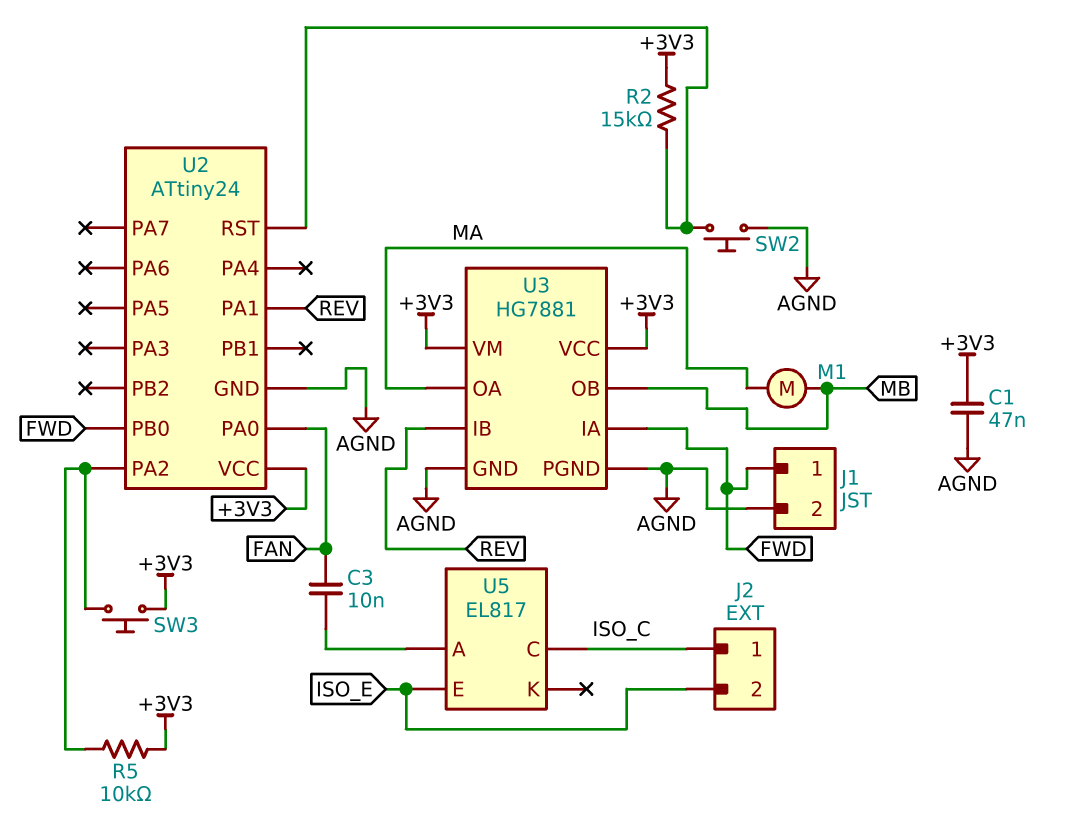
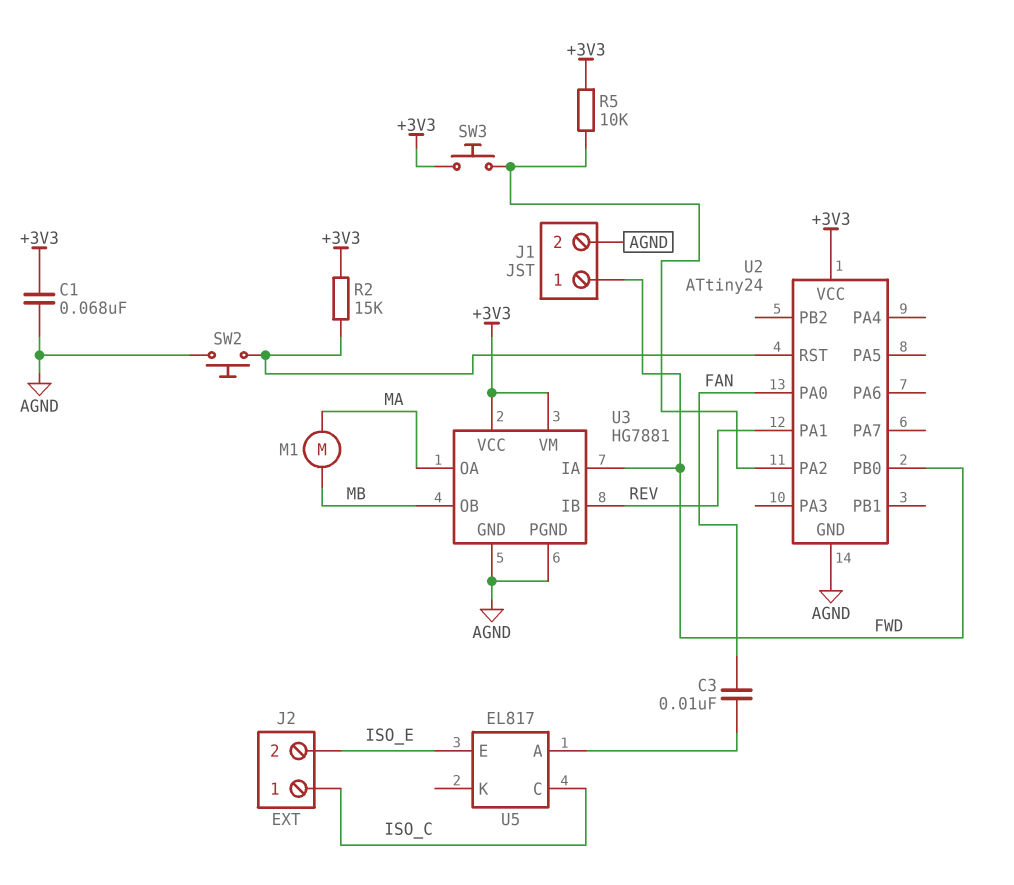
C1: 47nF (+3V3, AGND) -> 68nF (+3V3, AGND)

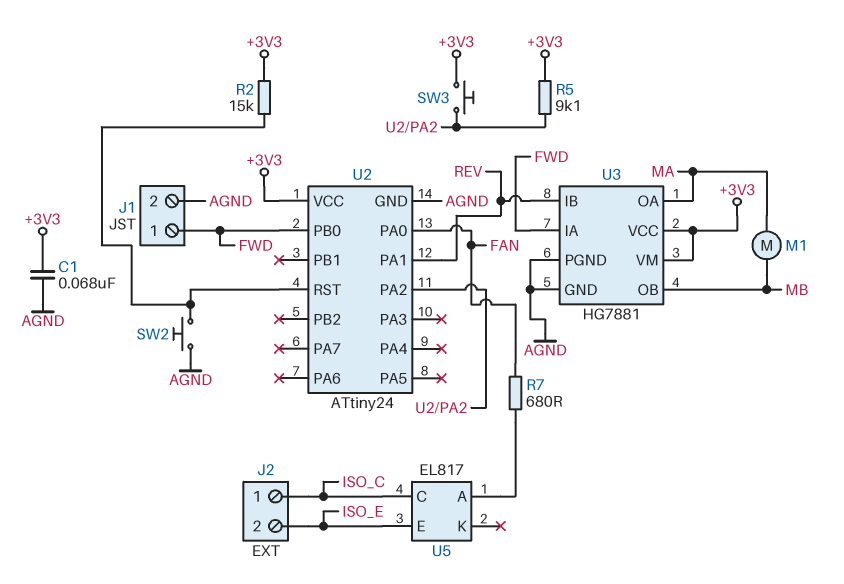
C3: 10nF (FAN, U5/A) -> none
R5: 10k (+3V3, U2/PA2) -> 9.1k (+3V3, U2/PA2)
R7: none -> 680 (FAN, U5/A)

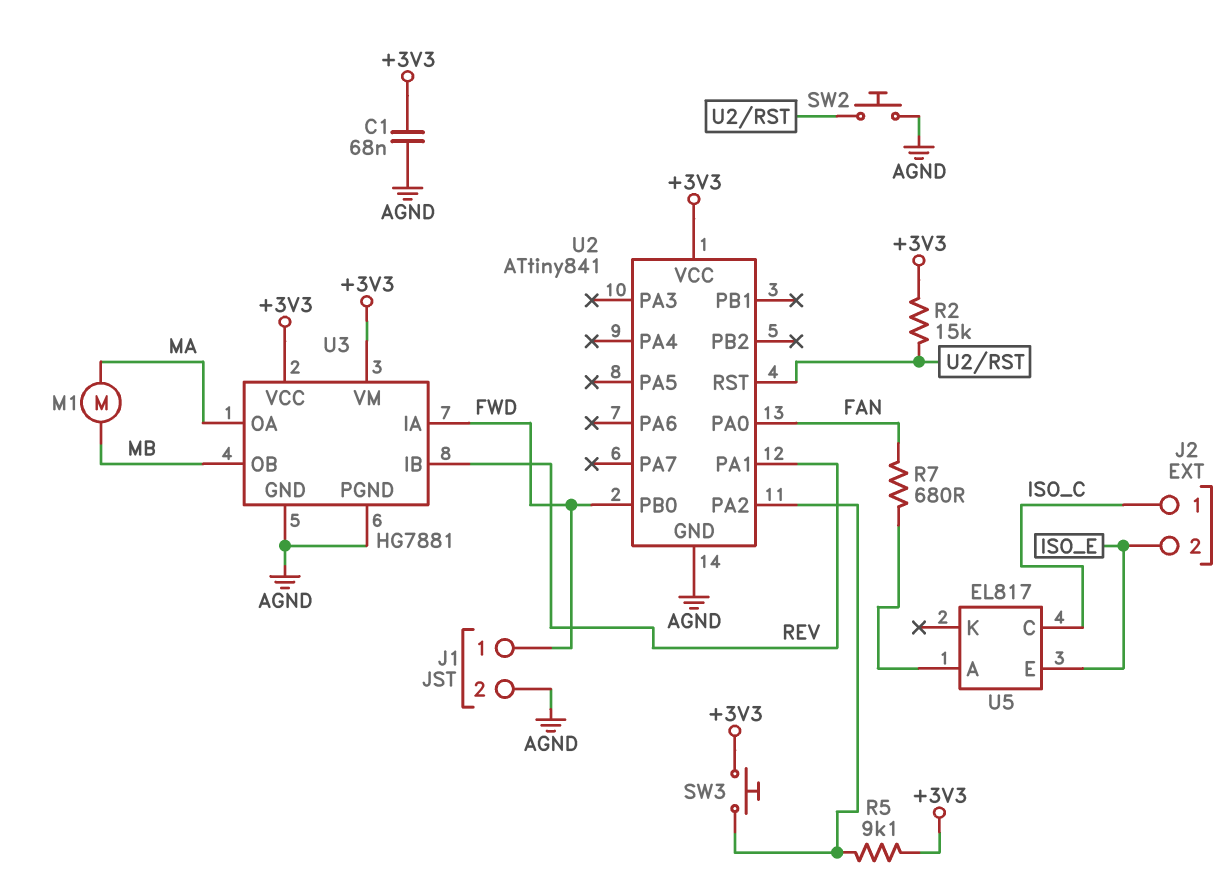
U2: ATtiny24 -> ATtiny841

